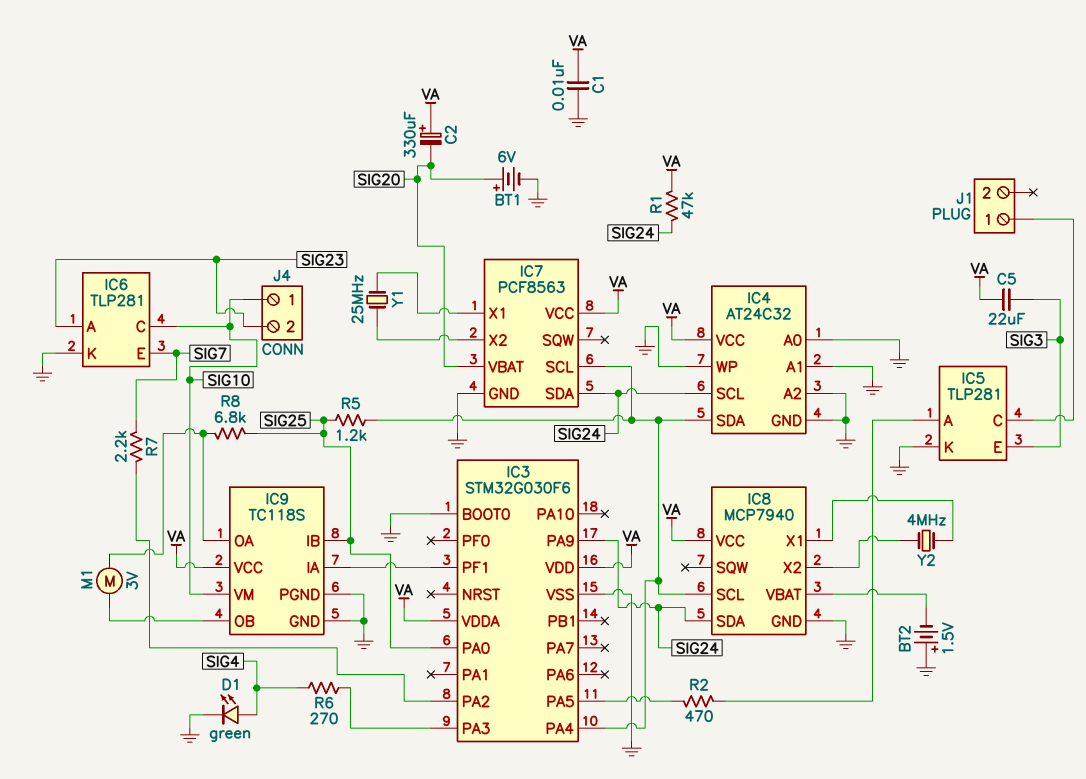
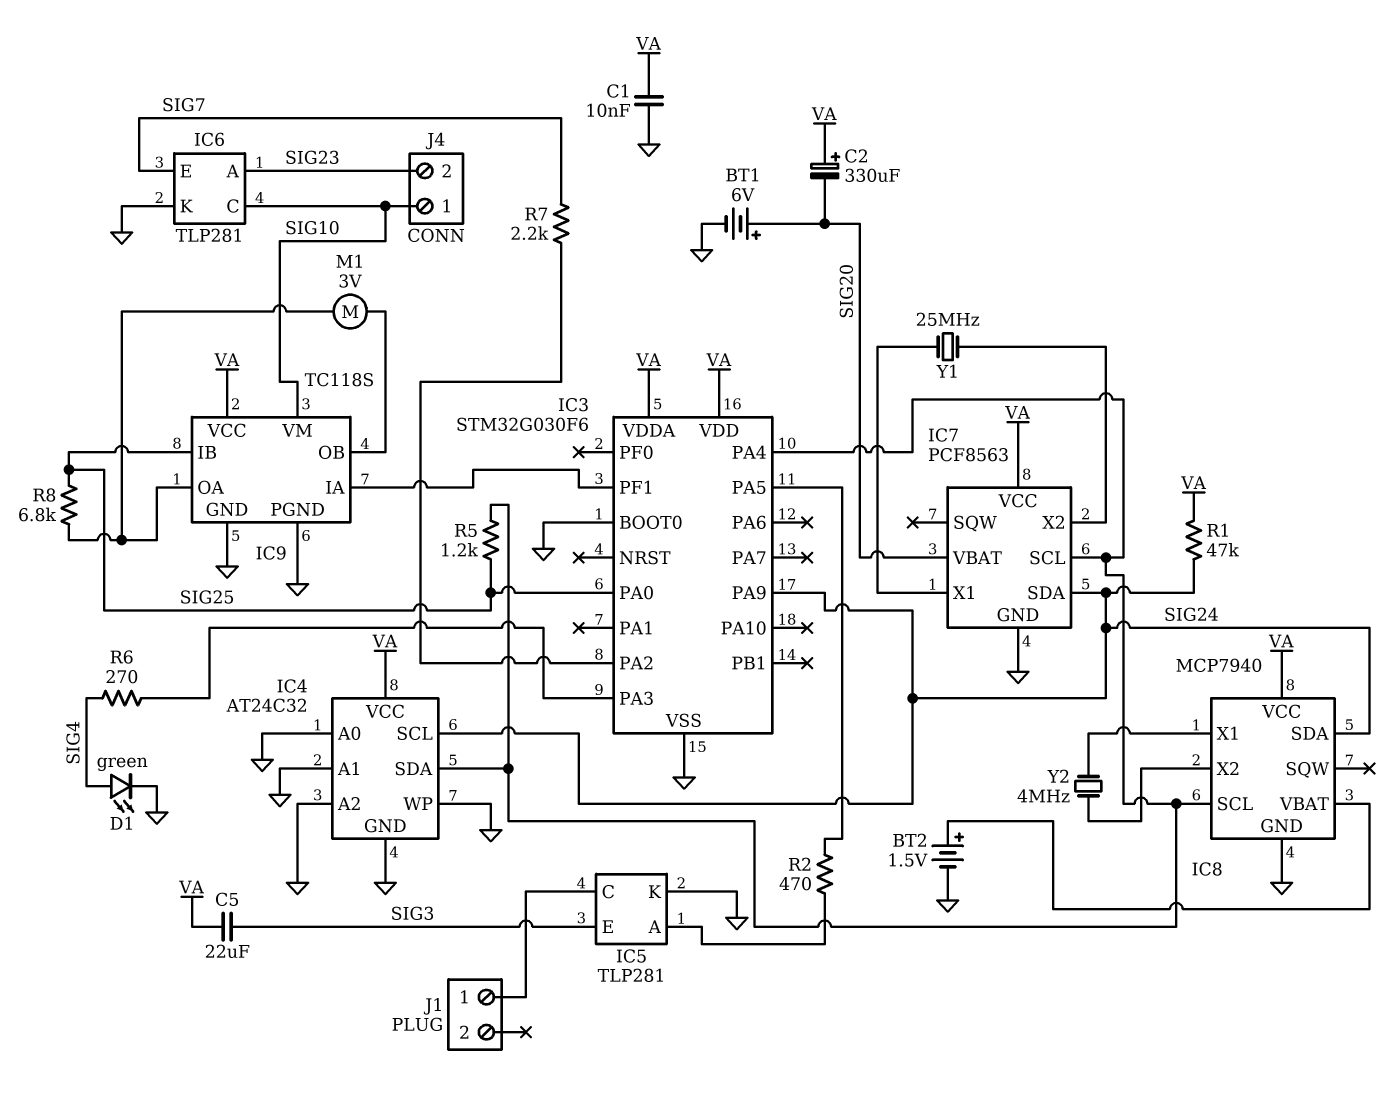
BT2: 1.5V (plus GND, minus IC8/VBAT) -> 1.5V (plus IC8/VBAT, minus GND)

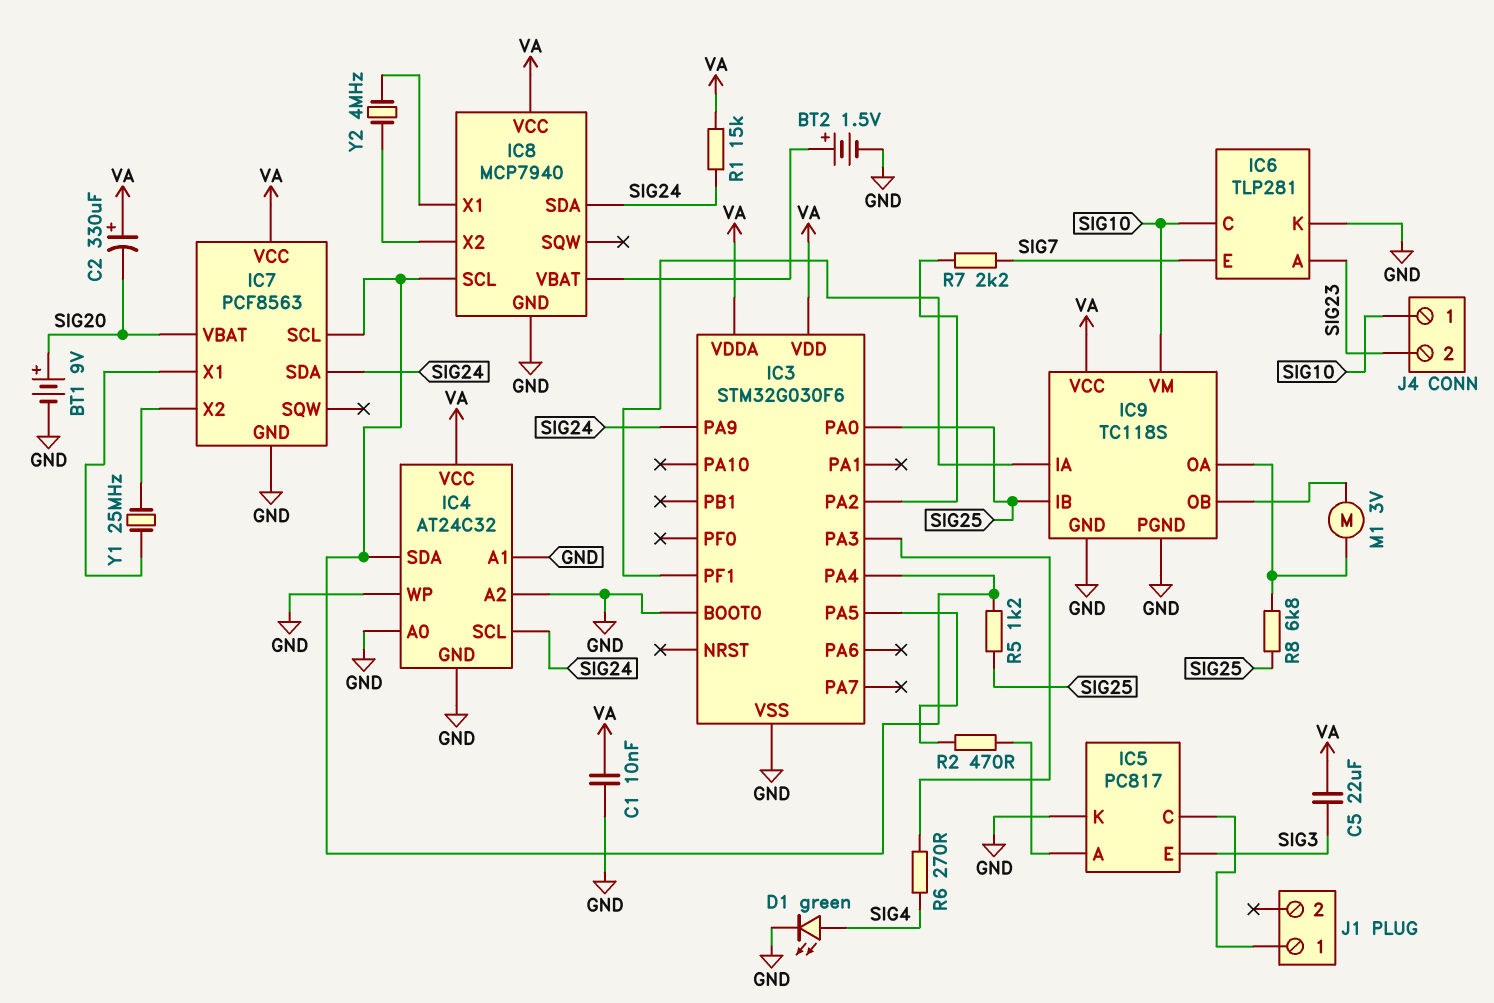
BT1: 6V (plus SIG20, minus GND) -> 9V (plus SIG20, minus GND)
IC5: TLP281 -> PC817
R1: 47k (SIG24, VA) -> 15k (SIG24, VA)

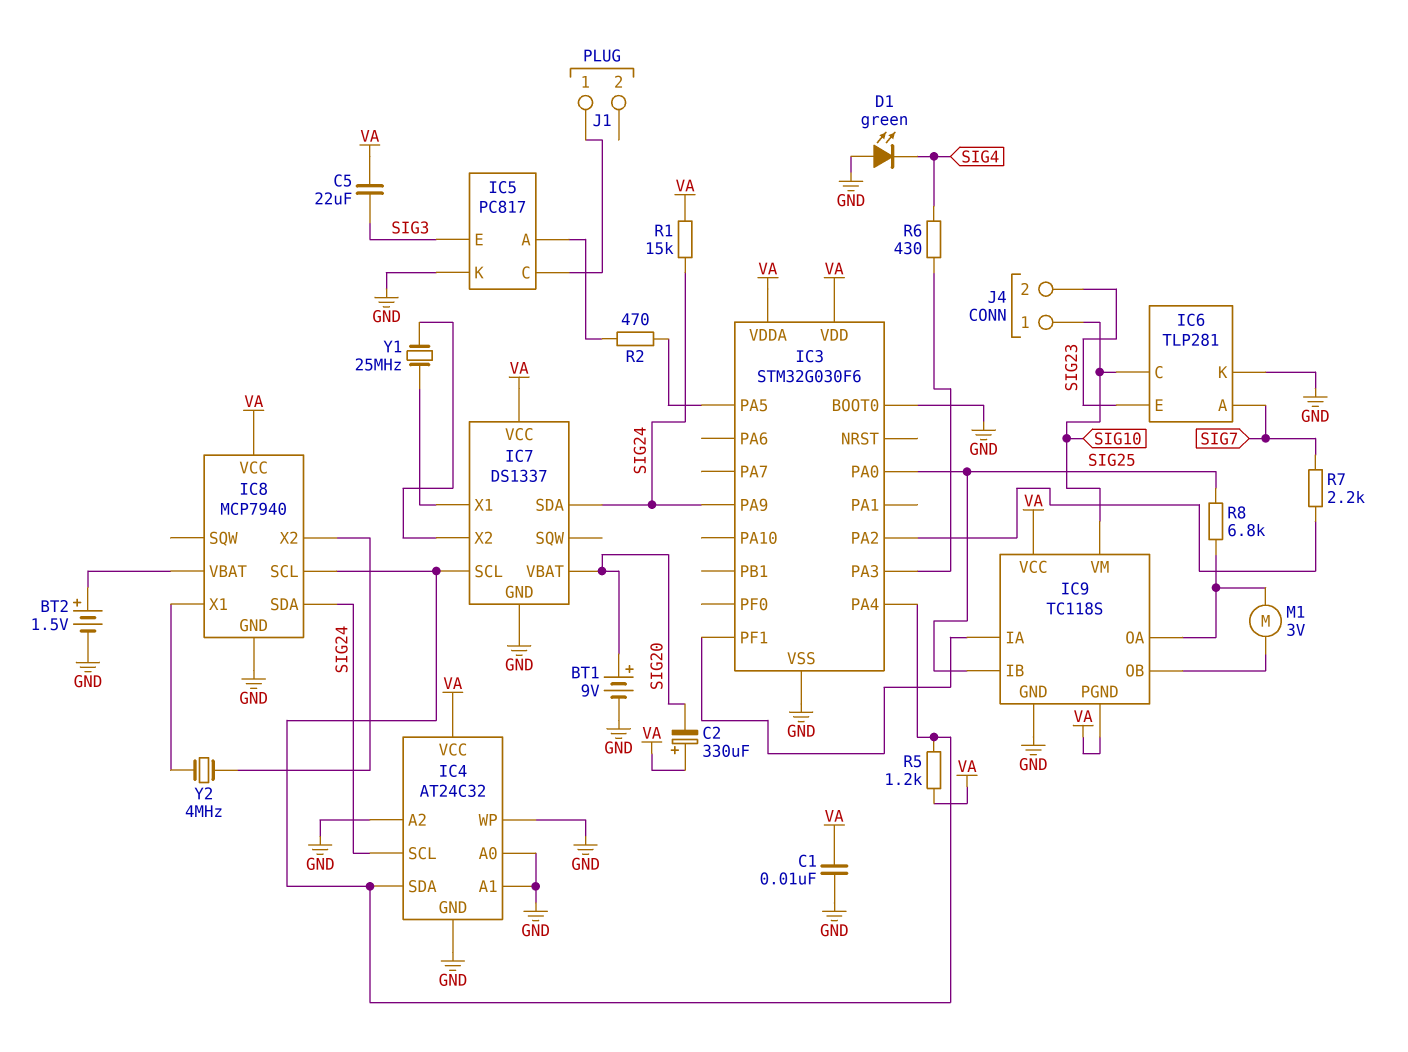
D1: LED green (A SIG4, K GND) -> LED green (A GND, K SIG4)
IC6 pin A: SIG23 -> SIG7
IC6 pin E: SIG7 -> SIG23
IC7: PCF8563 -> DS1337
IC9 pin PGND: GND -> VA
R5: 1.2k (IC3/PA4, SIG25) -> 1.2k (IC3/PA4, VA)
R6: 270 (IC3/PA3, SIG4) -> 430 (IC3/PA3, SIG4)

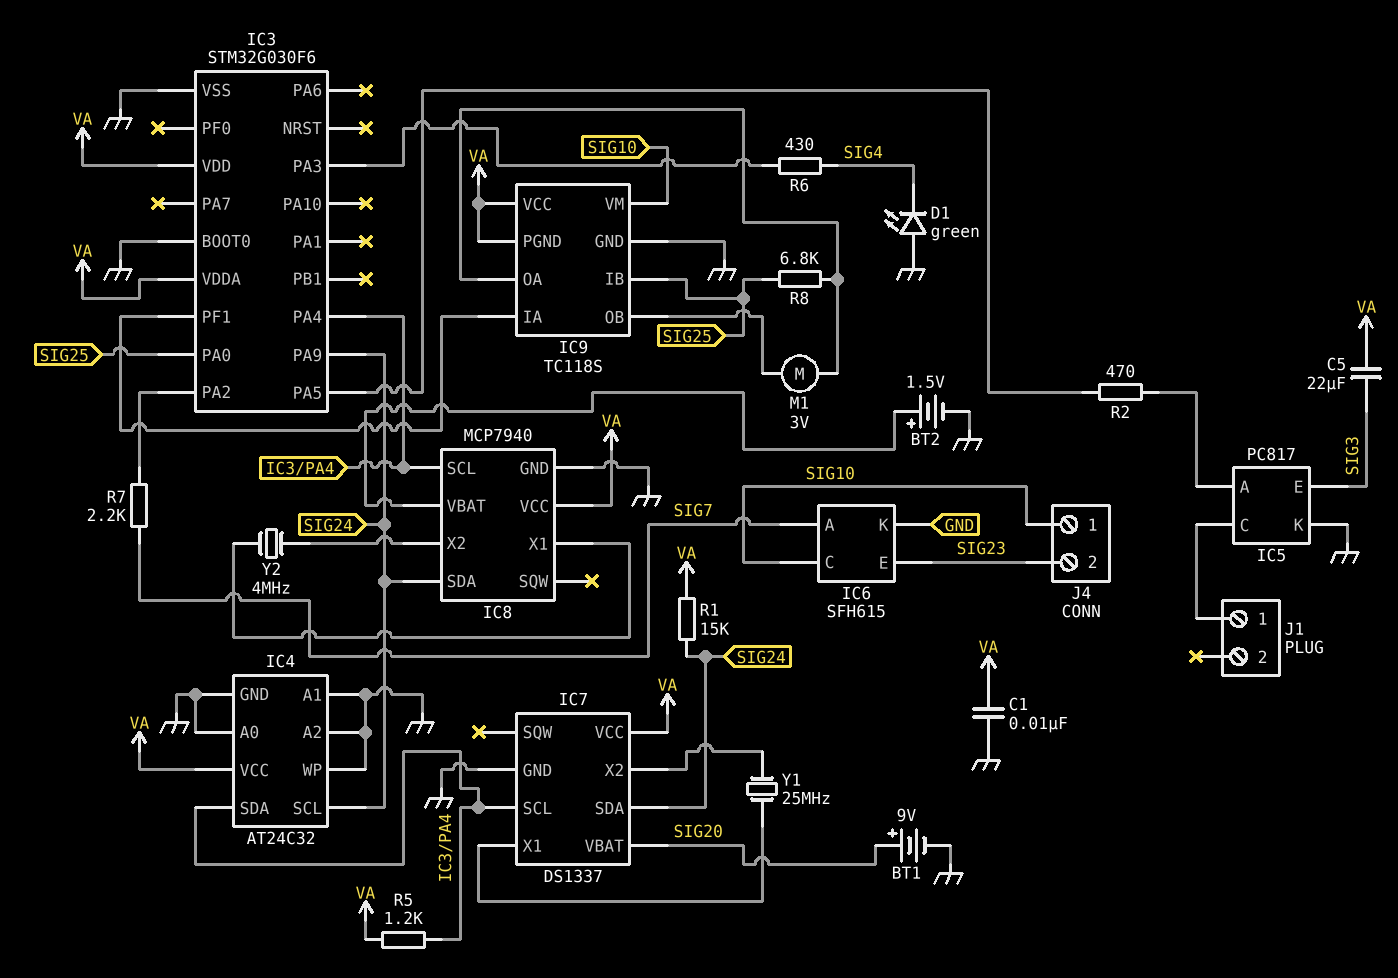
C2: 330uF (plus VA, minus SIG20) -> none
IC6: TLP281 -> SFH615

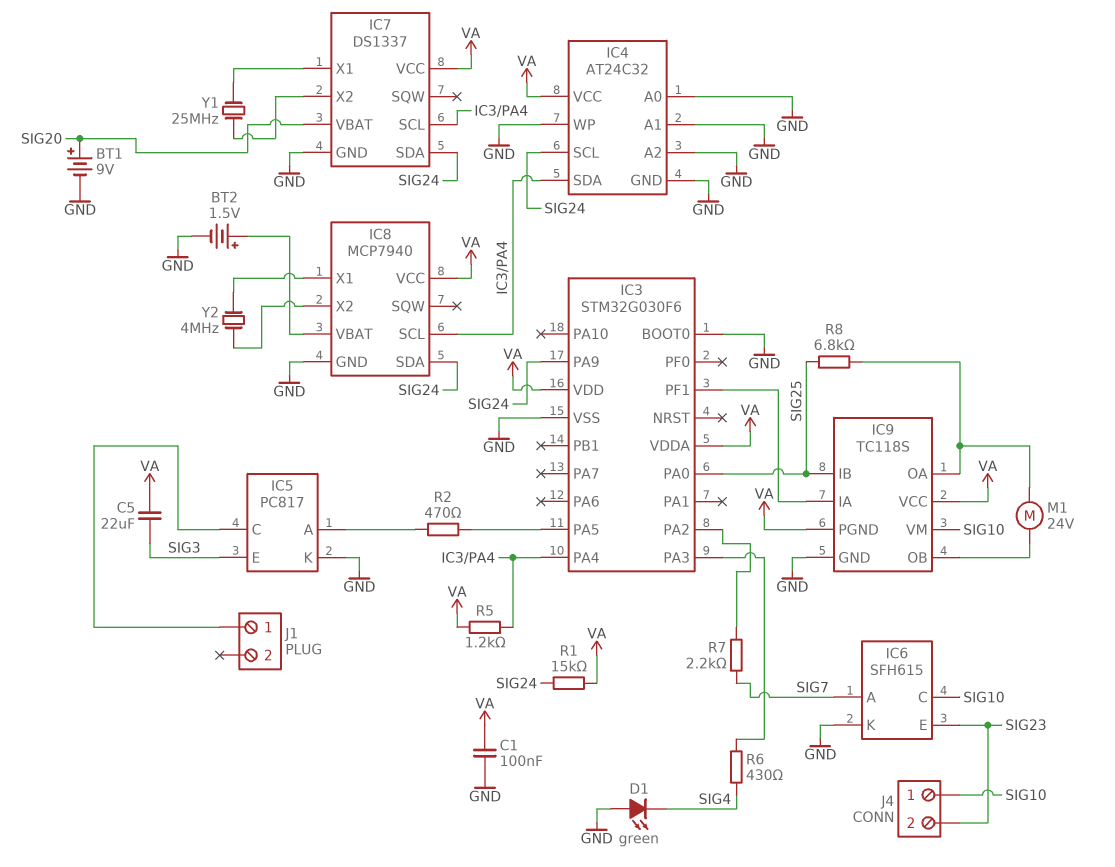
C1: 10nF (GND, VA) -> 100nF (GND, VA)
M1: motor 3V (IC9/OA, IC9/OB) -> motor 24V (IC9/OA, IC9/OB)

